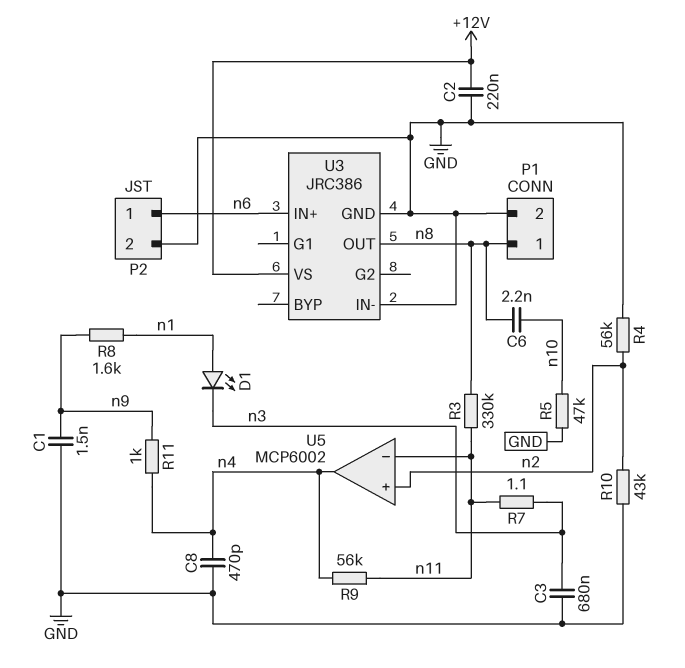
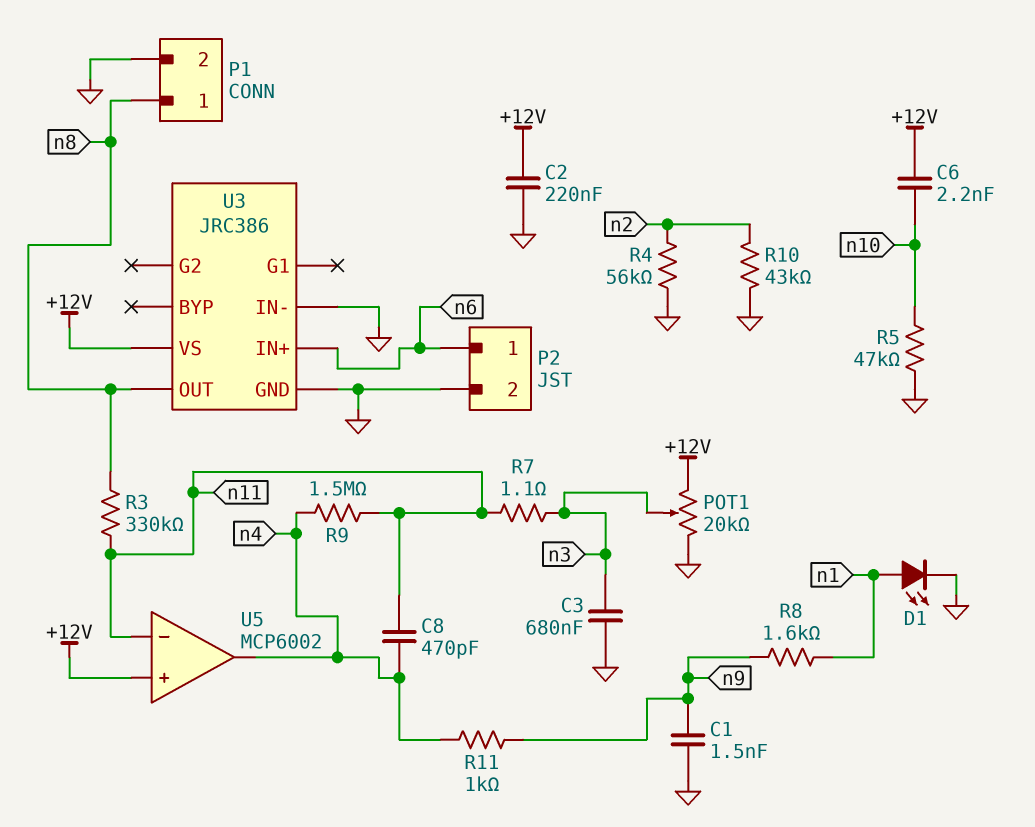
C6: 2.2nF (n8, n10) -> 2.2nF (+12V, n10)
C8: 470pF (GND, n4) -> 470pF (n4, n11)
D1: LED (A n1, K n3) -> LED (A n1, K GND)
POT1: none -> 20k (+12V, GND, wiper n3)
R9: 56k (n4, n11) -> 1.5M (n4, n11)
U5 pin in+: n2 -> +12V

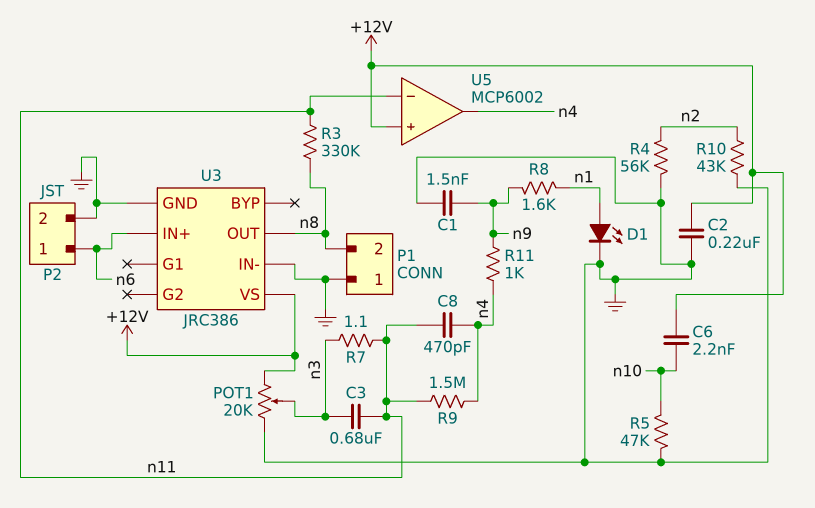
C3: 680nF (GND, n3) -> 680nF (n3, n11)
P1 pin 1: n8 -> GND
P1 pin 2: GND -> n8

